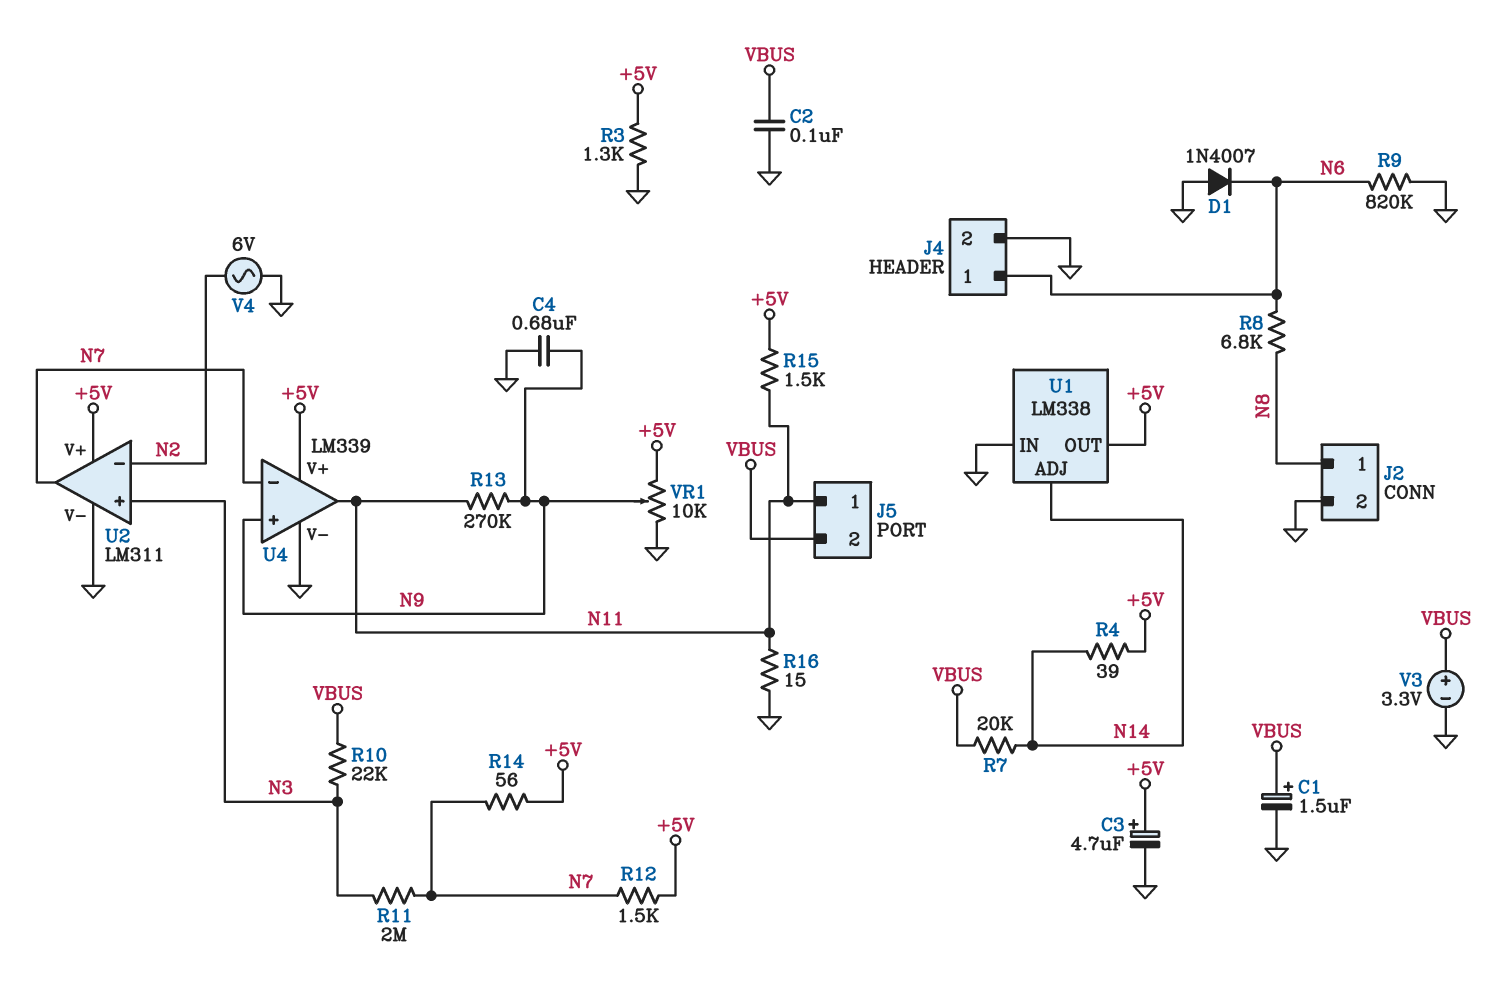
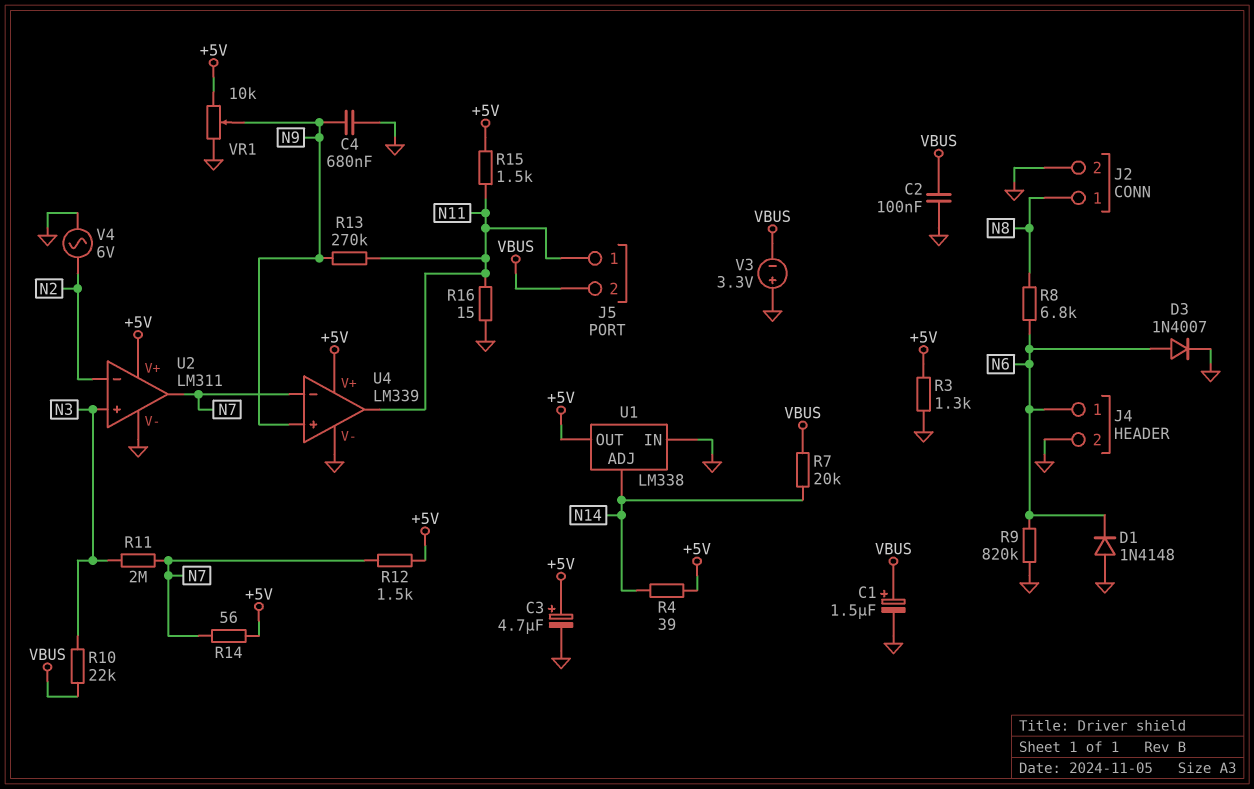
D1: diode 1N4007 (A GND, K N6) -> diode 1N4148 (A GND, K N6)
D3: none -> diode 1N4007 (A N6, K GND)
V3: 3.3V (plus VBUS, minus GND) -> 3.3V (plus GND, minus VBUS)

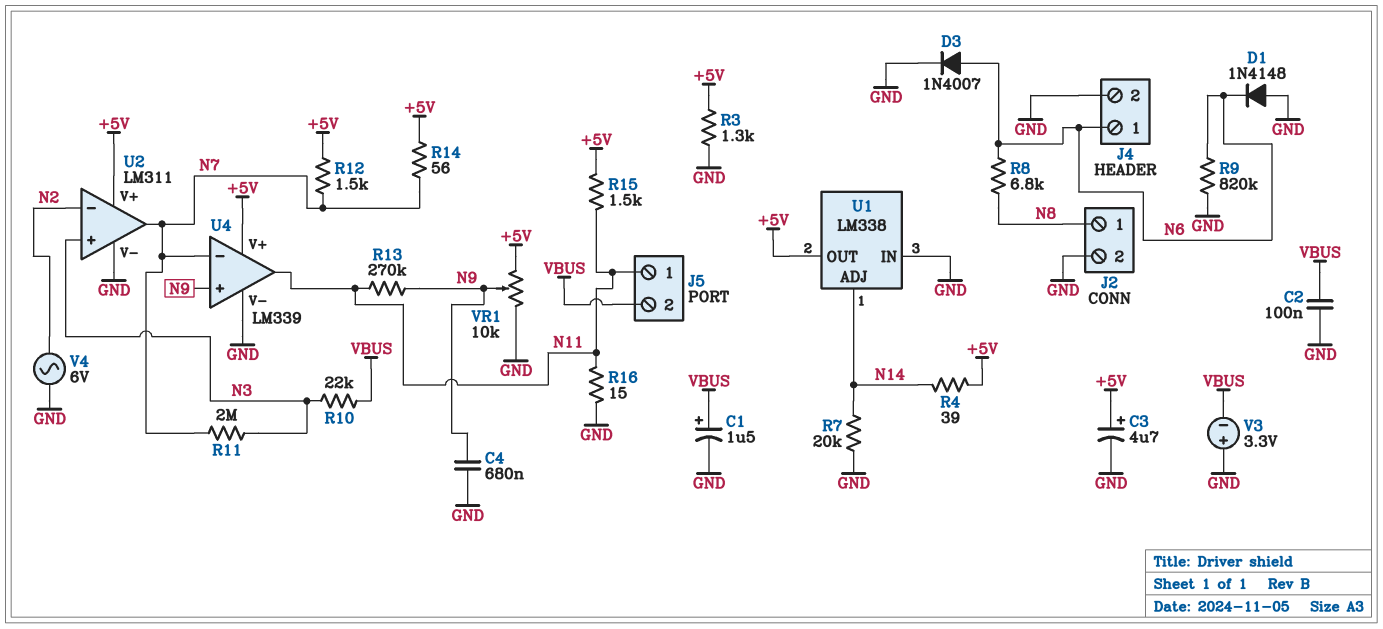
R7: 20k (N14, VBUS) -> 20k (GND, N14)

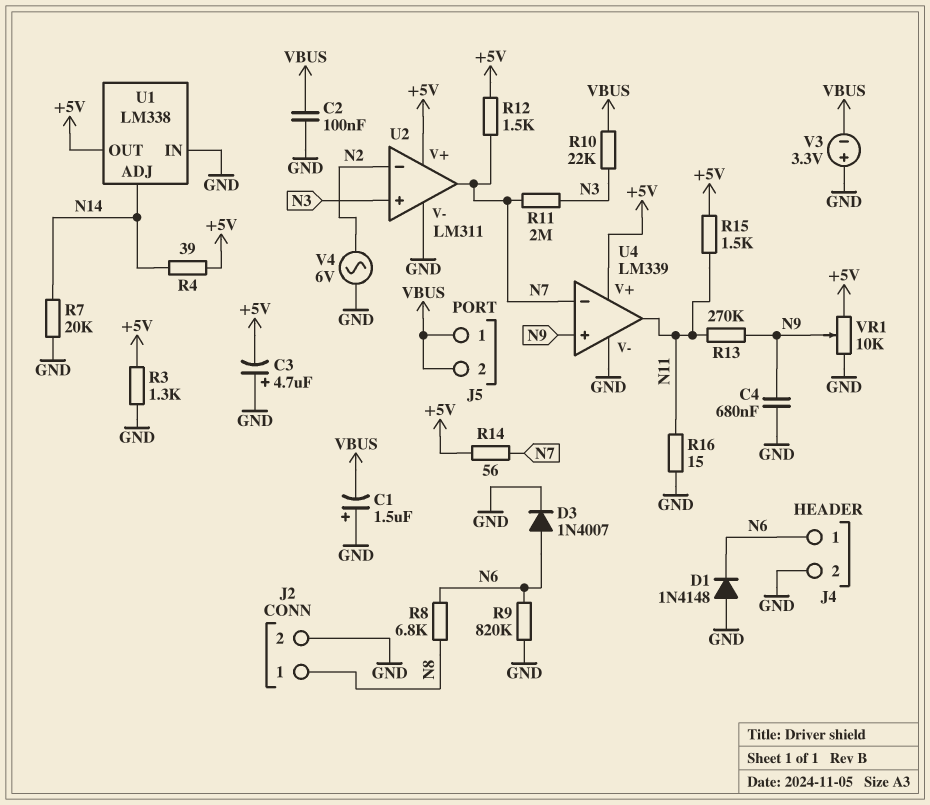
C1: 1.5uF (plus VBUS, minus GND) -> 1.5uF (plus GND, minus VBUS)
C3: 4.7uF (plus +5V, minus GND) -> 4.7uF (plus GND, minus +5V)
J5 pin 1: N11 -> VBUS

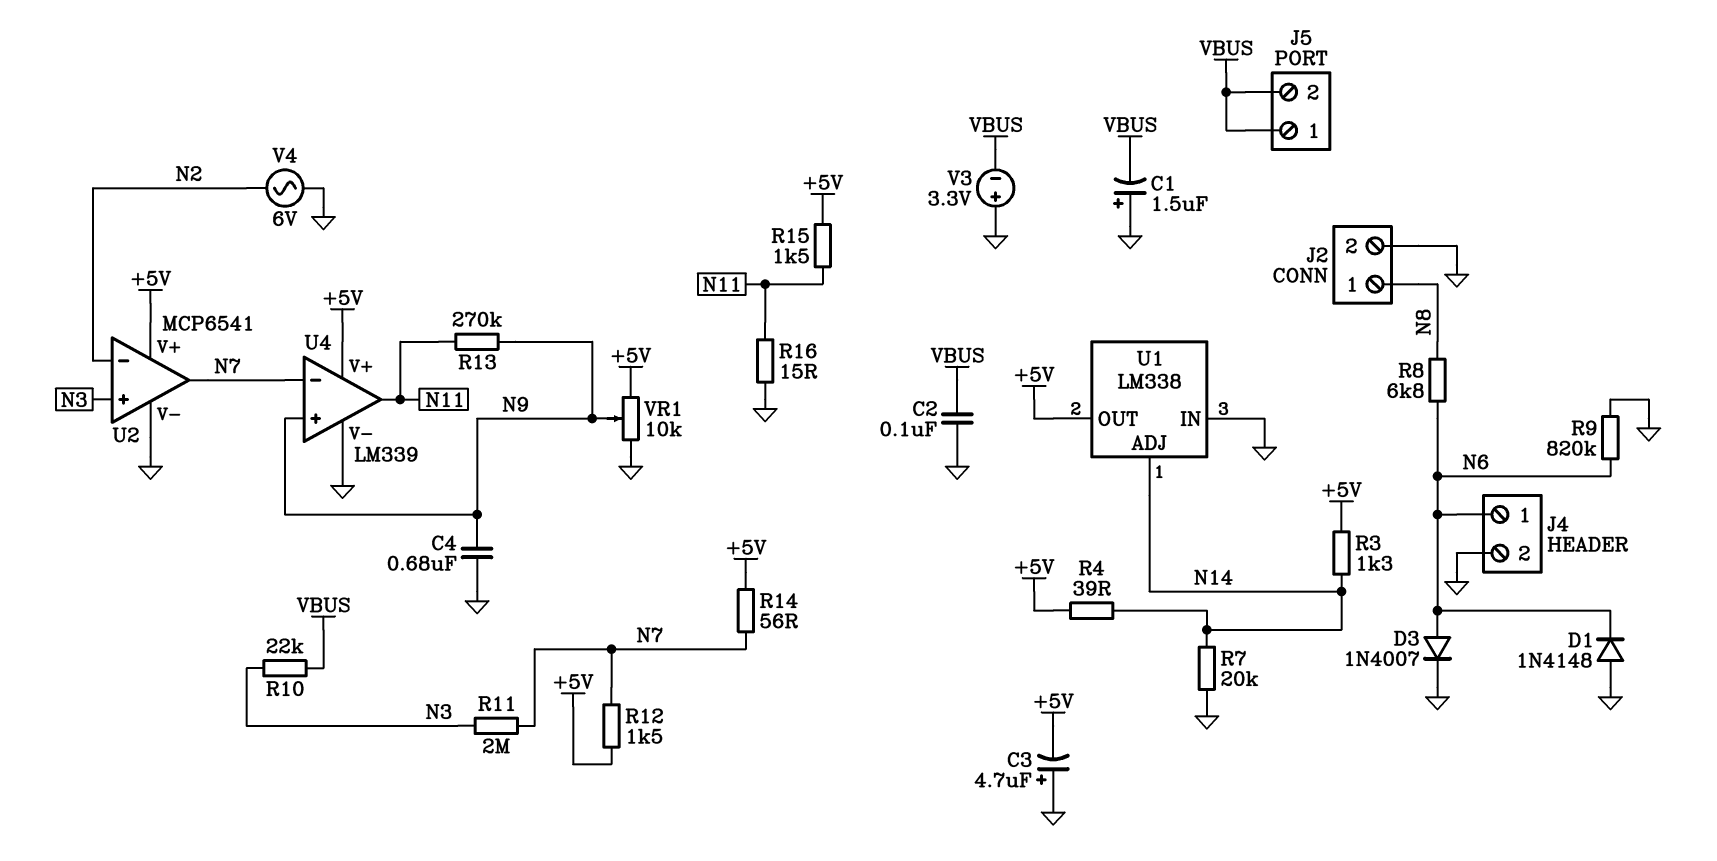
R3: 1.3k (+5V, GND) -> 1.3k (+5V, N14)
U2: LM311 -> MCP6541

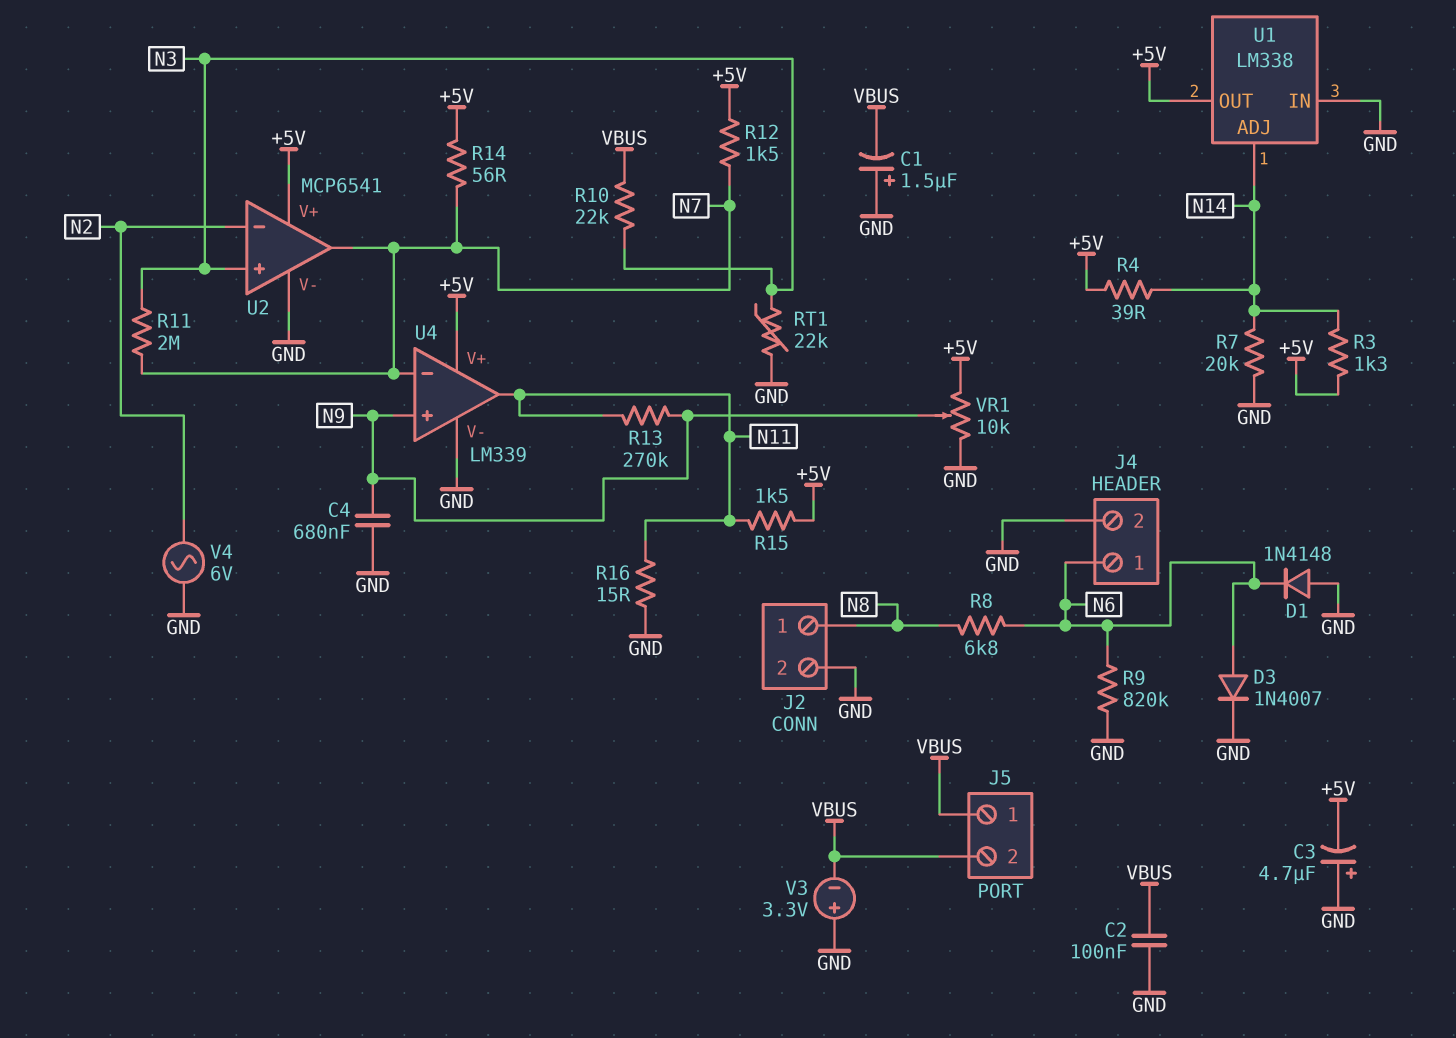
RT1: none -> 22k (GND, N3)

